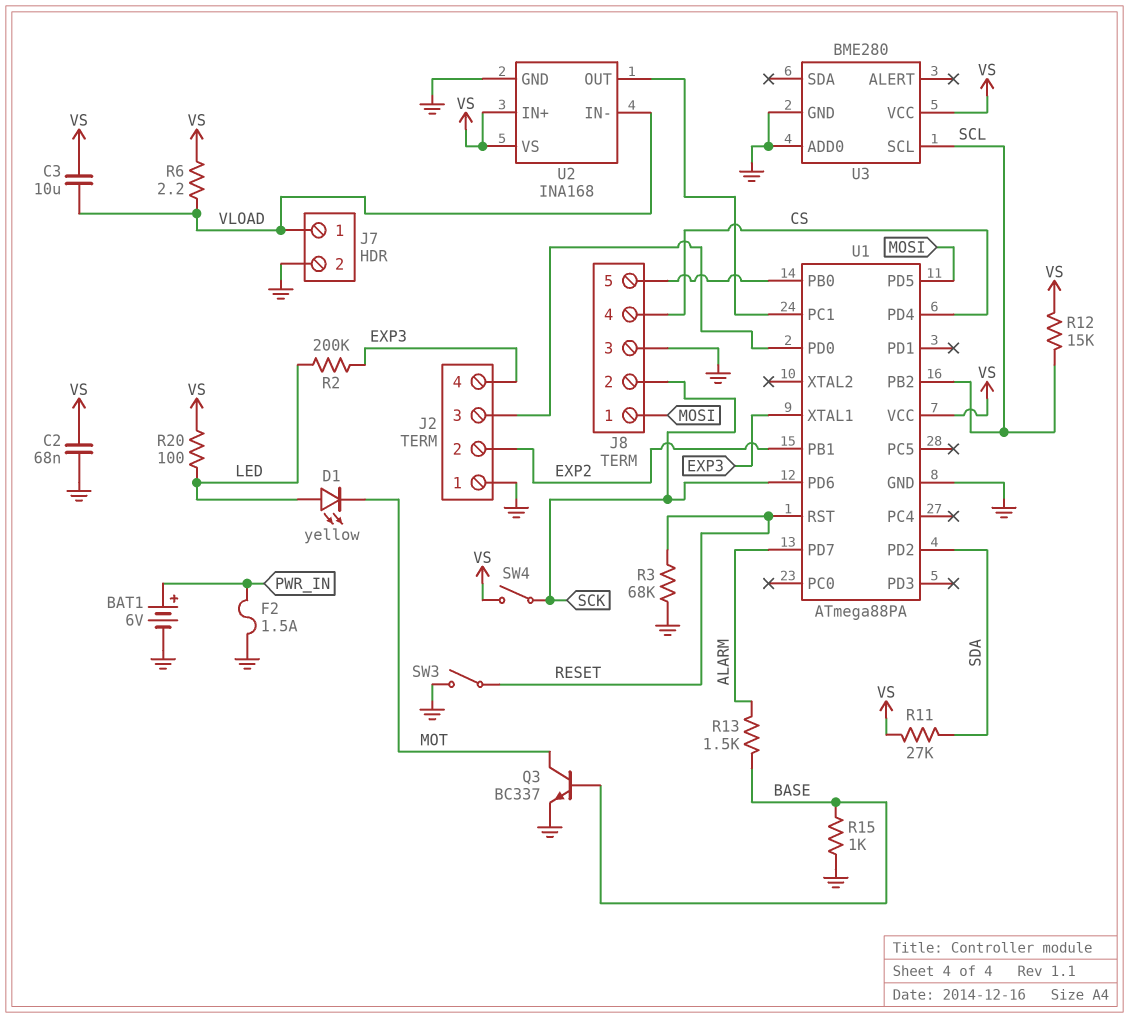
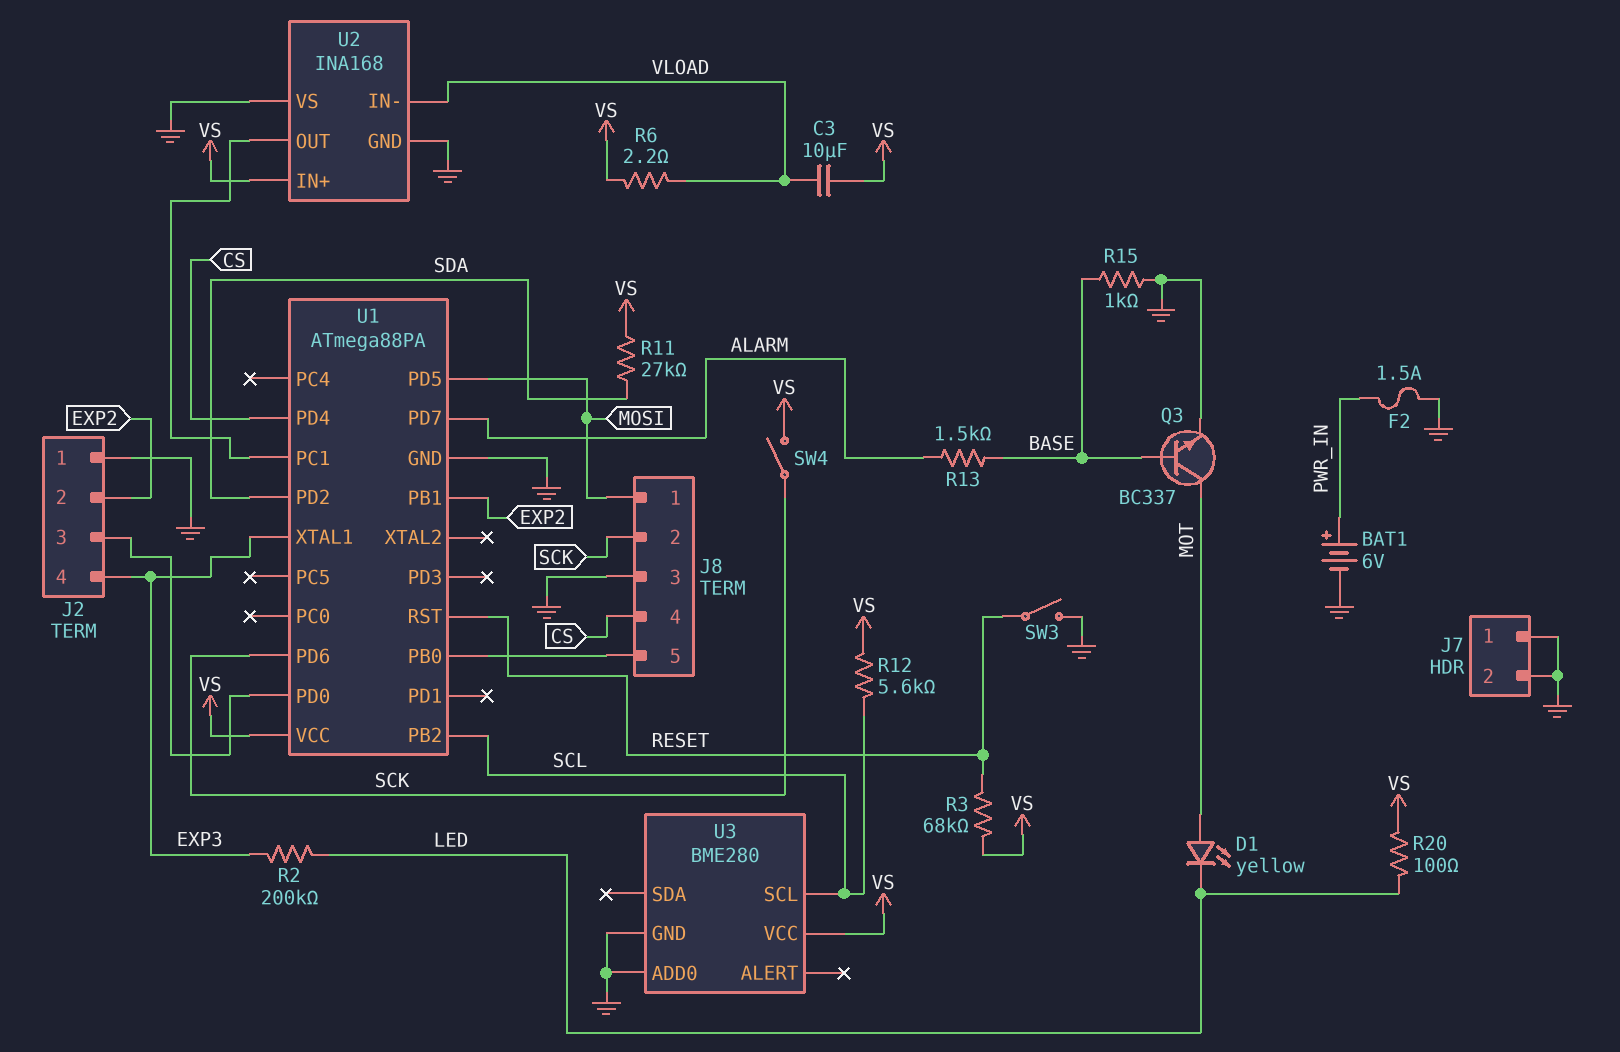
C2: 68nF (GND, VS) -> none
D1: LED yellow (A LED, K MOT) -> LED yellow (A MOT, K LED)
J7 pin 1: VLOAD -> GND
R3: 68k (GND, RESET) -> 68k (RESET, VS)
R12: 15k (SCL, VS) -> 5.6k (SCL, VS)
U2 pin VS: VS -> GND

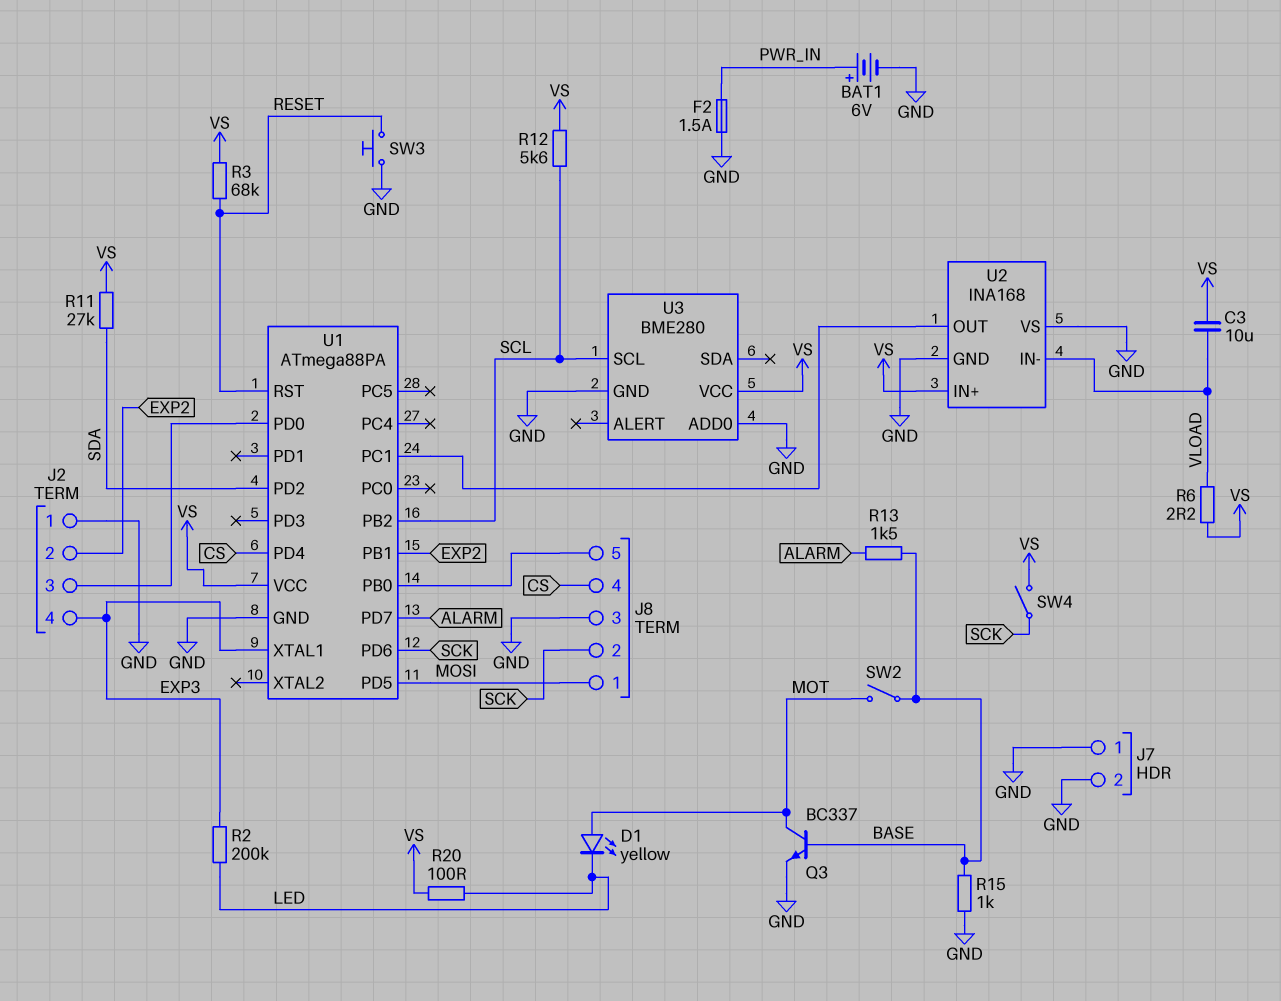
SW2: none -> switch (BASE, MOT)
SW3: switch (GND, RESET) -> button (GND, RESET)

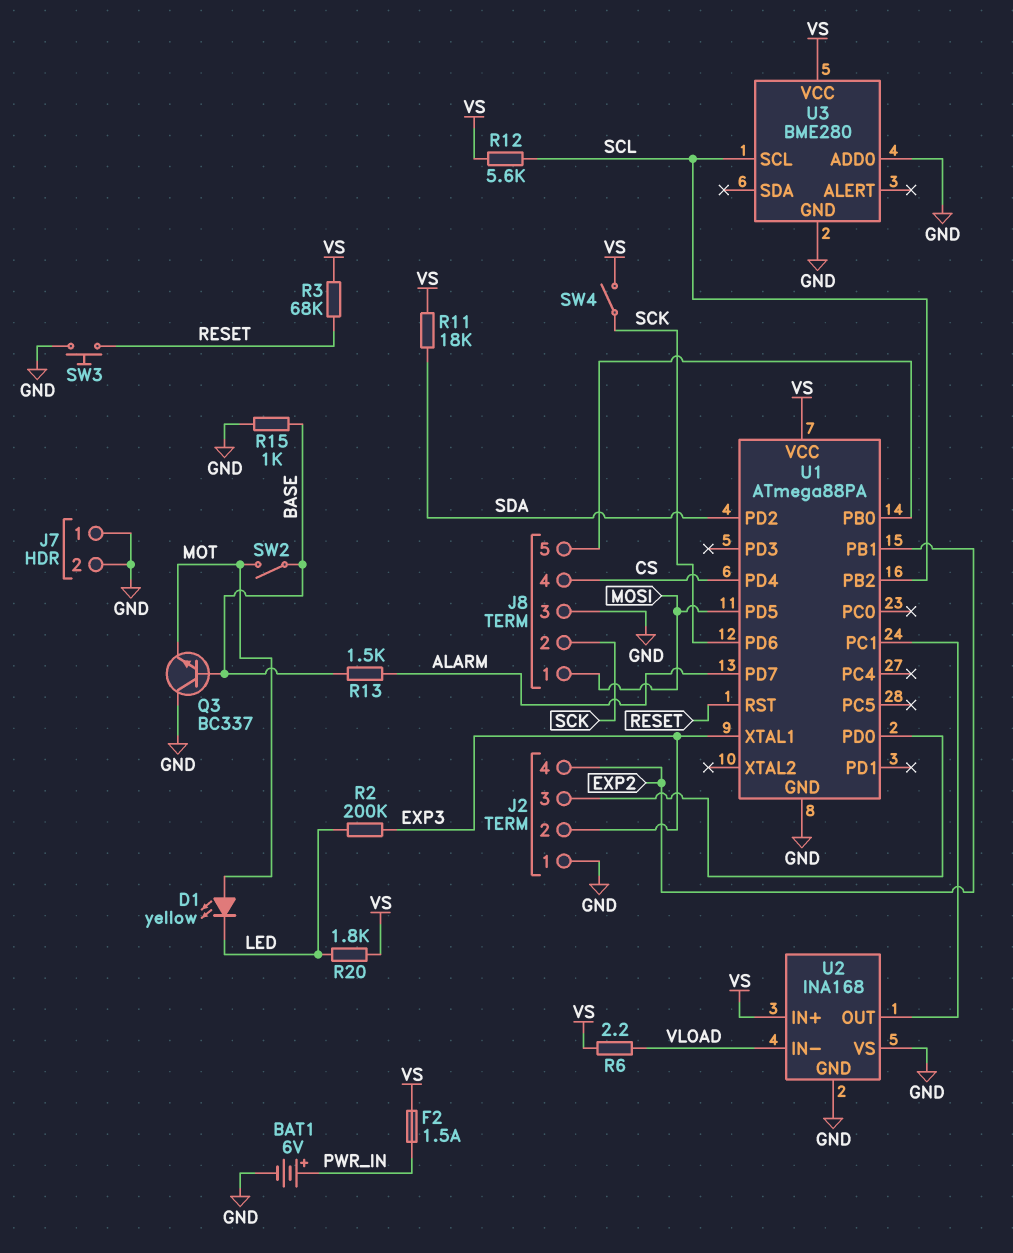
C3: 10uF (VLOAD, VS) -> none
F2: 1.5A (GND, PWR_IN) -> 1.5A (PWR_IN, VS)
J2 pin 2: EXP2 -> EXP3
J2 pin 4: EXP3 -> EXP2
Q3: NPN BC337 (B BASE, C MOT, E GND) -> NPN BC337 (B BASE, C GND, E MOT)
R11: 27k (SDA, VS) -> 18k (SDA, VS)
R20: 100 (LED, VS) -> 1.8k (LED, VS)

